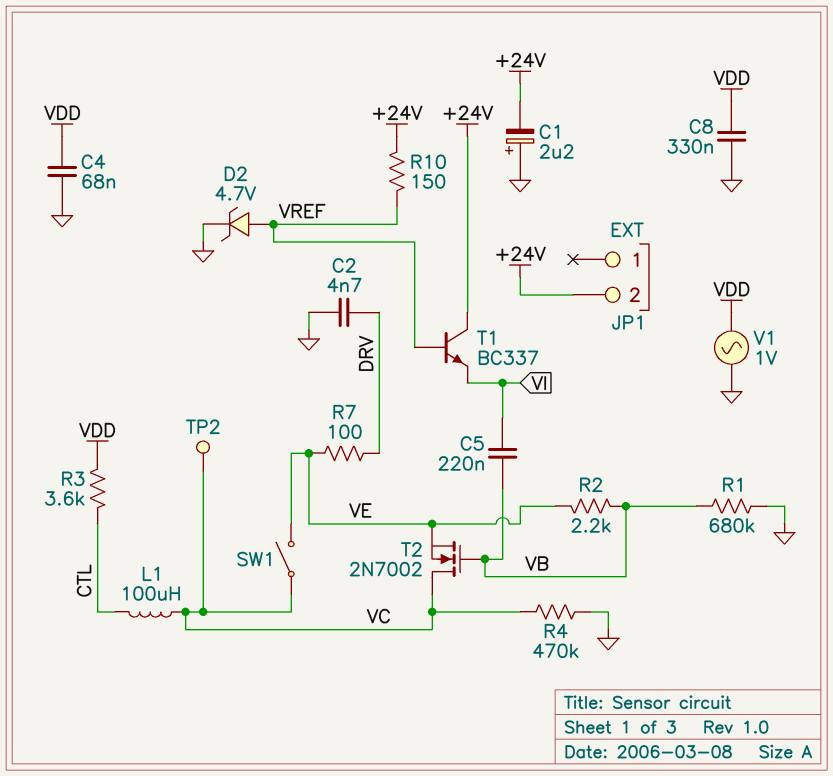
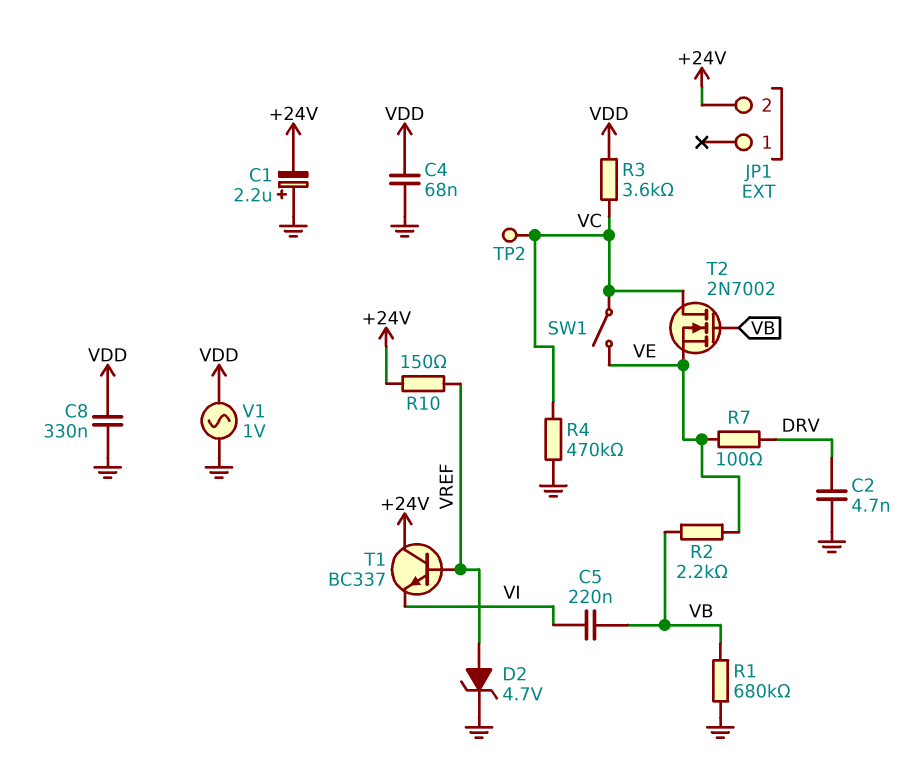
L1: 100uH (CTL, VC) -> none
R3: 3.6k (CTL, VDD) -> 3.6k (VC, VDD)

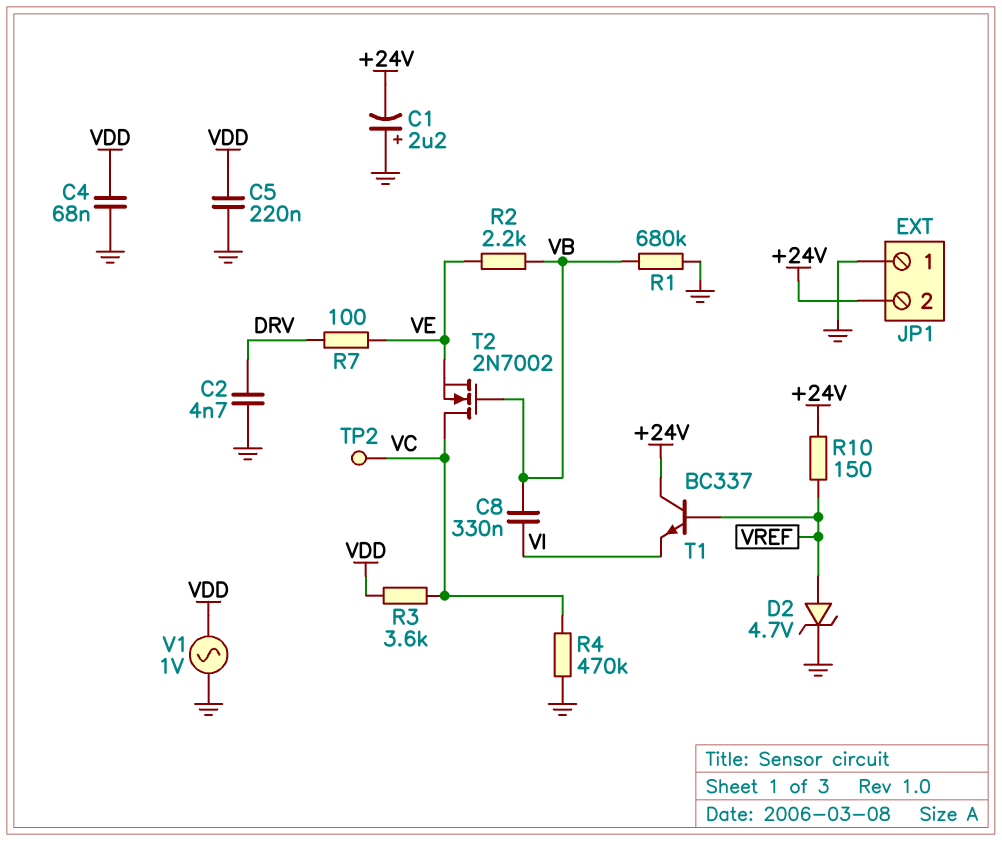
C5: 220nF (VB, VI) -> 220nF (GND, VDD)
C8: 330nF (GND, VDD) -> 330nF (VB, VI)
JP1 pin 1: none -> GND
SW1: switch (VC, VE) -> none

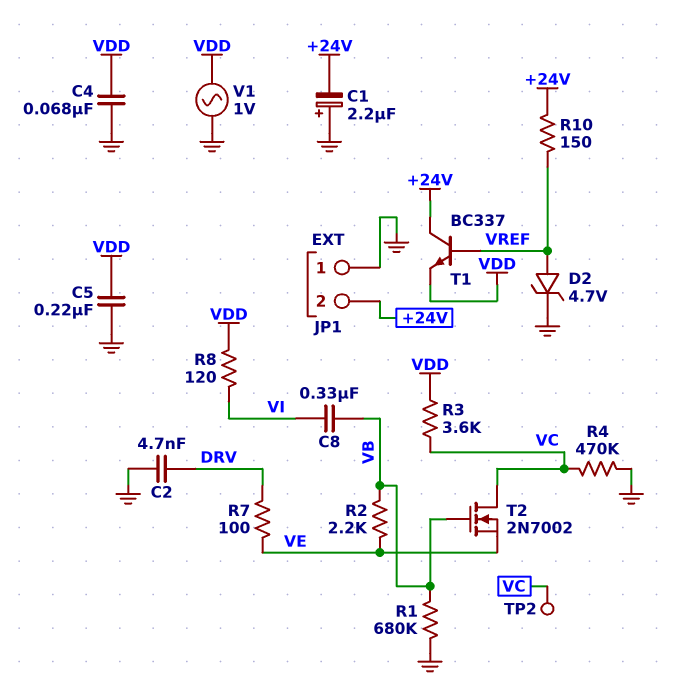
R8: none -> 120 (VDD, VI)
T1: NPN BC337 (B VREF, C +24V, E VI) -> NPN BC337 (B VREF, C +24V, E VDD)

